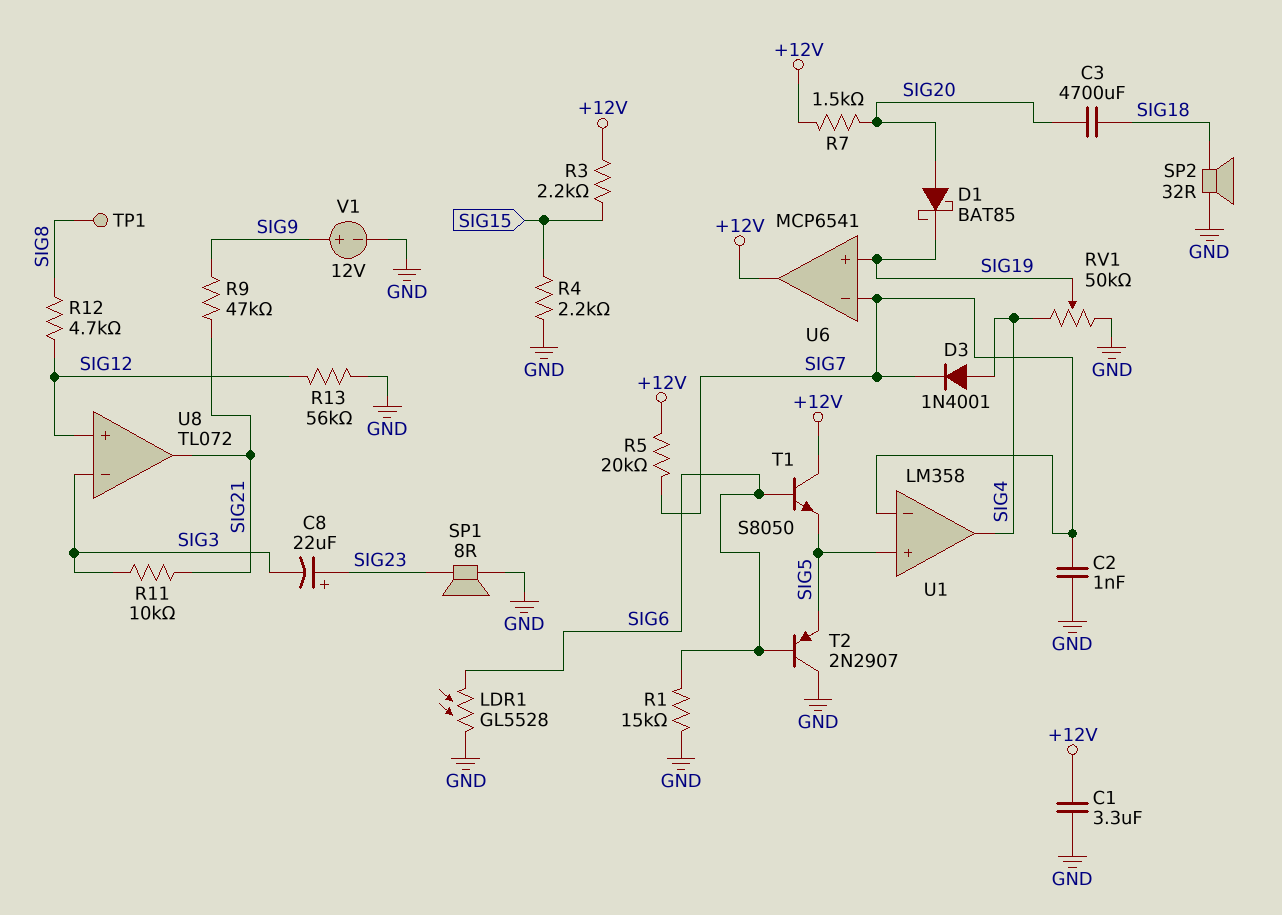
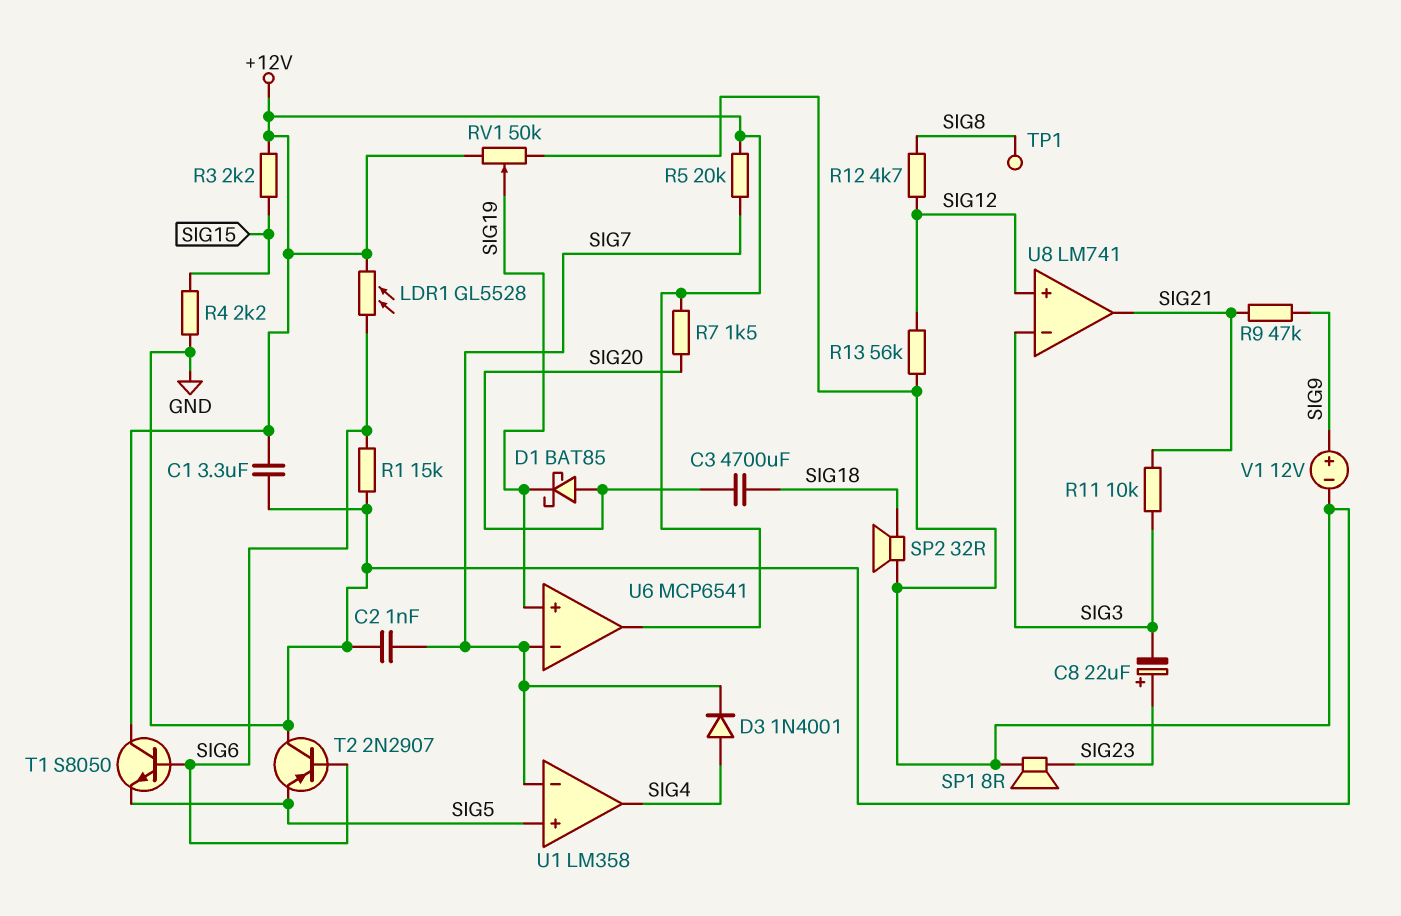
LDR1: GL5528 (GND, SIG6) -> GL5528 (+12V, SIG6)
RV1: 50k (GND, SIG4, wiper SIG19) -> 50k (+12V, GND, wiper SIG19)
U8: TL072 -> LM741

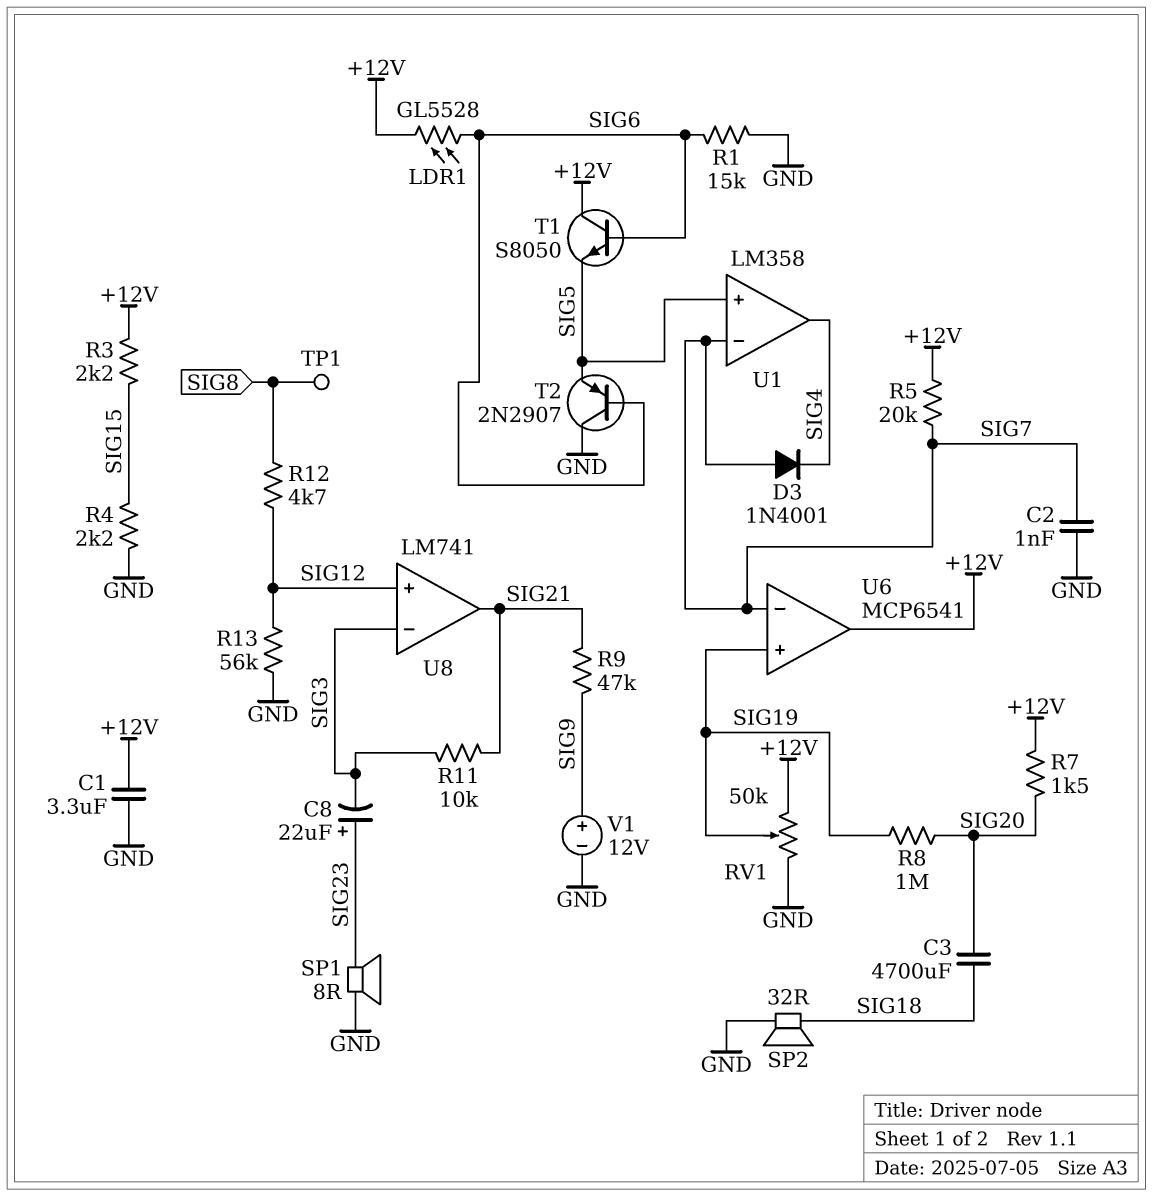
D1: schottky BAT85 (A SIG20, K SIG19) -> none
D3: diode 1N4001 (A SIG4, K SIG7) -> diode 1N4001 (A SIG7, K SIG4)
R8: none -> 1M (SIG19, SIG20)

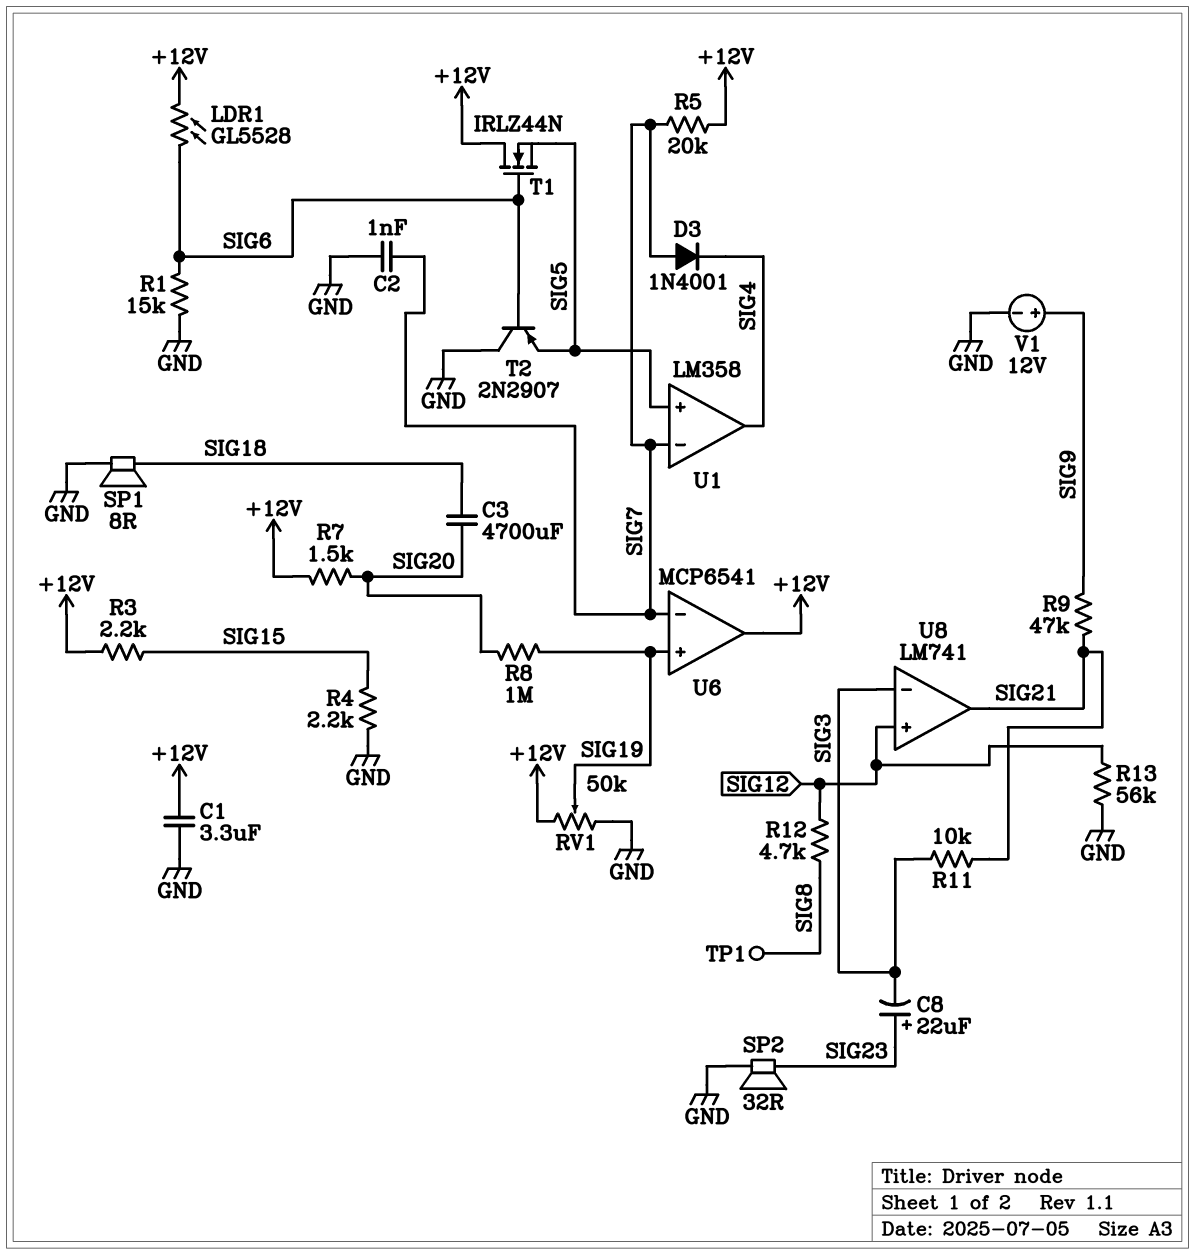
SP1: speaker 8R (GND, SIG23) -> speaker 8R (GND, SIG18)
SP2: speaker 32R (GND, SIG18) -> speaker 32R (GND, SIG23)
T1: NPN S8050 (B SIG6, C +12V, E SIG5) -> NMOS IRLZ44N (G SIG6, D +12V, S SIG5)

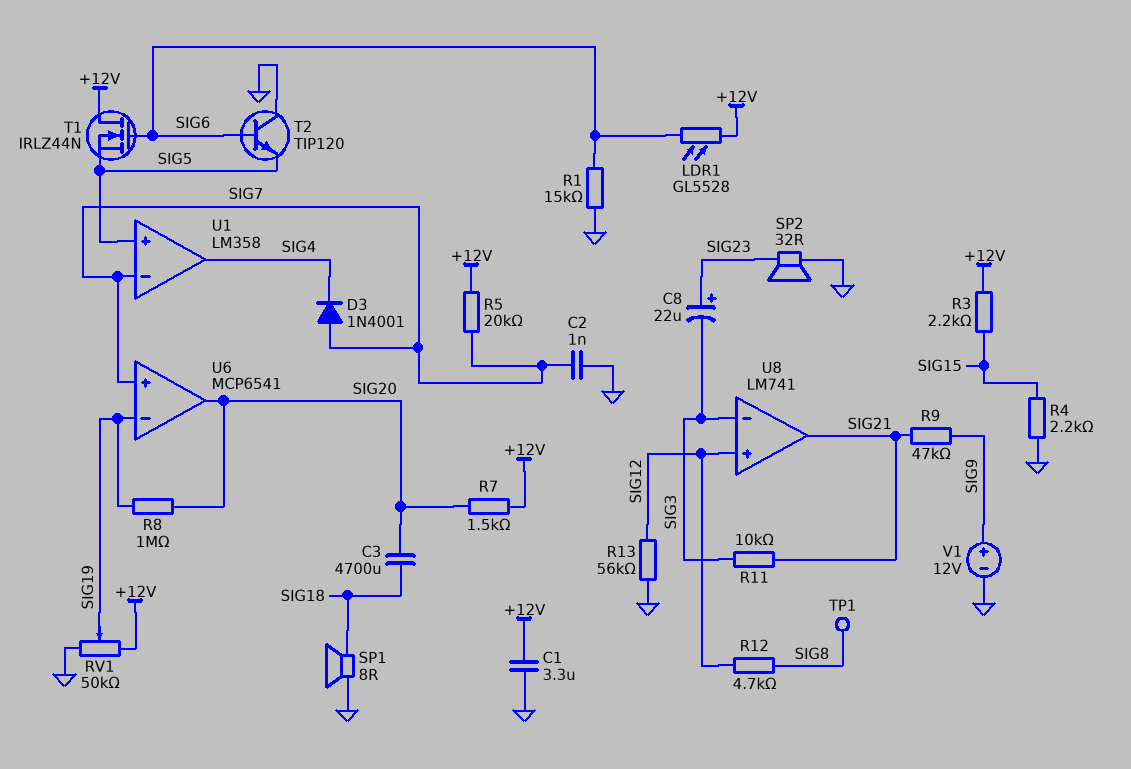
T2: PNP 2N2907 (B SIG6, C GND, E SIG5) -> NPN TIP120 (B SIG6, C GND, E SIG5)
U6 pin in+: SIG19 -> SIG7
U6 pin in-: SIG7 -> SIG19
U6 pin out: +12V -> SIG20

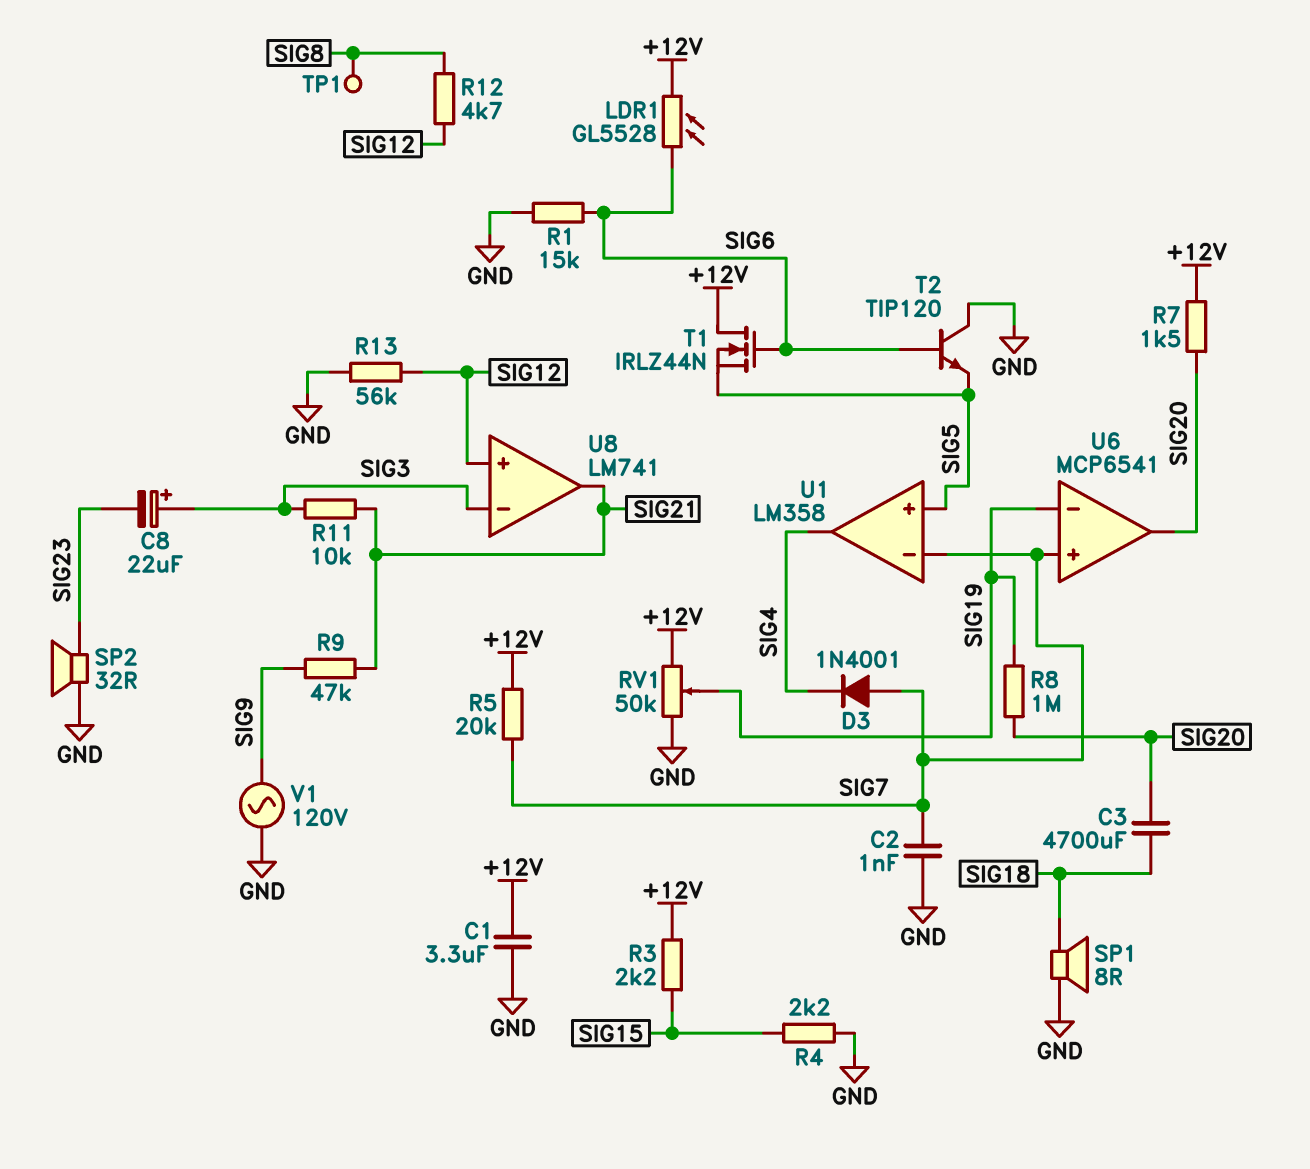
C8: 22uF (plus SIG23, minus SIG3) -> 22uF (plus SIG3, minus SIG23)
V1: 12V (plus SIG9, minus GND) -> AC 120V (GND, SIG9)

